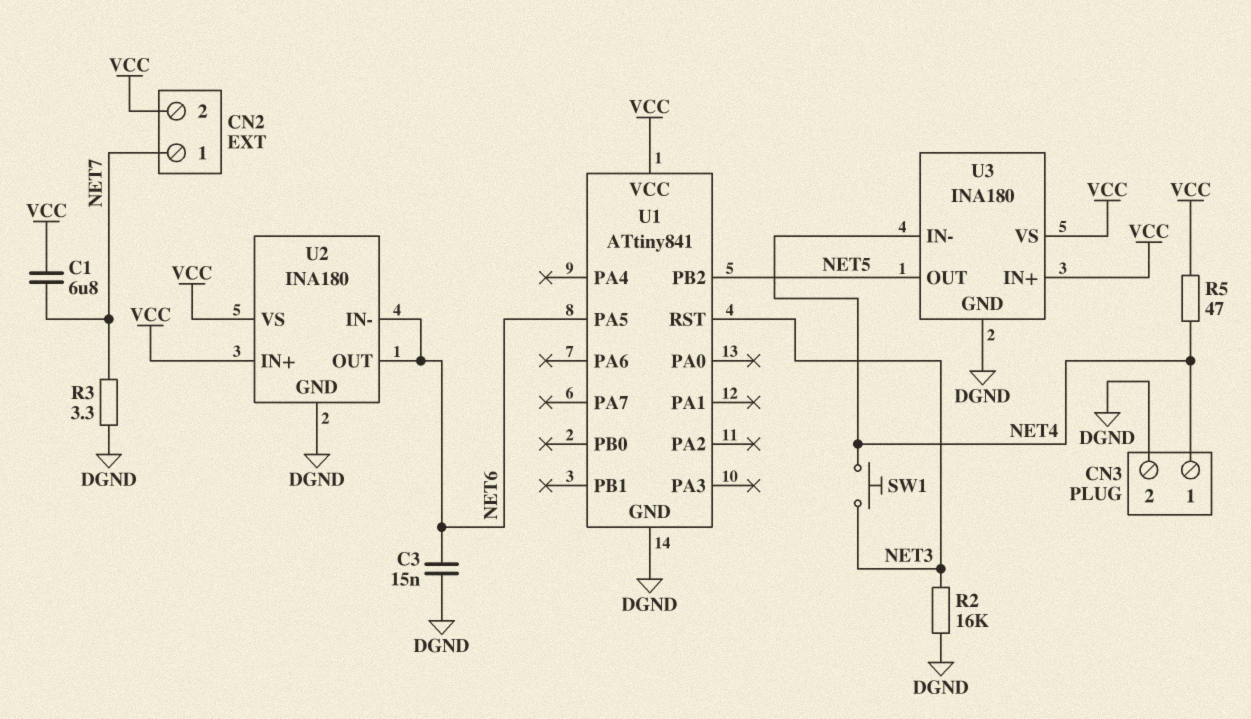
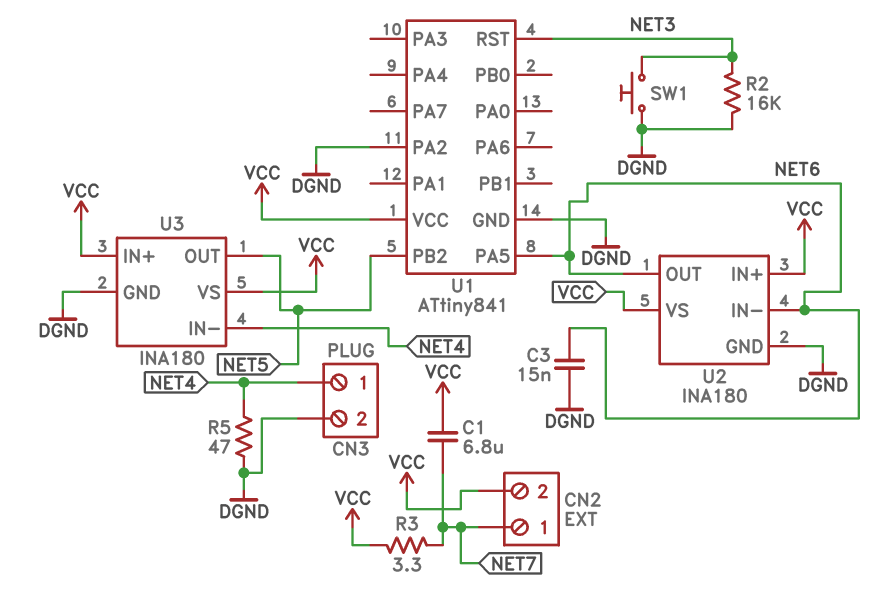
R3: 3.3 (DGND, NET7) -> 3.3 (NET7, VCC)
R5: 47 (NET4, VCC) -> 47 (DGND, NET4)
SW1: button (NET3, NET4) -> button (DGND, NET3)
U1 pin PA2: none -> DGND

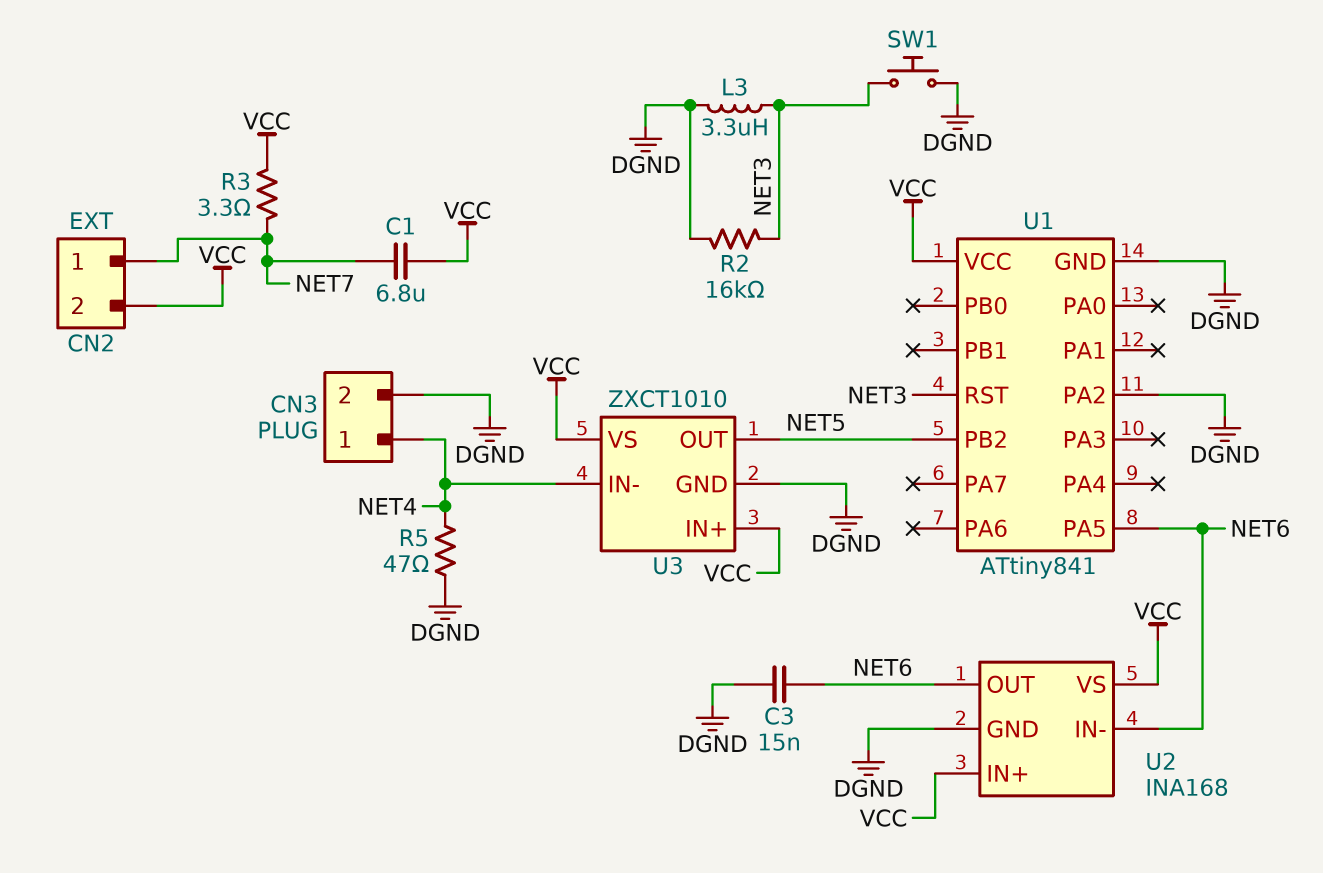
L3: none -> 3.3uH (DGND, NET3)
U2: INA180 -> INA168
U3: INA180 -> ZXCT1010

